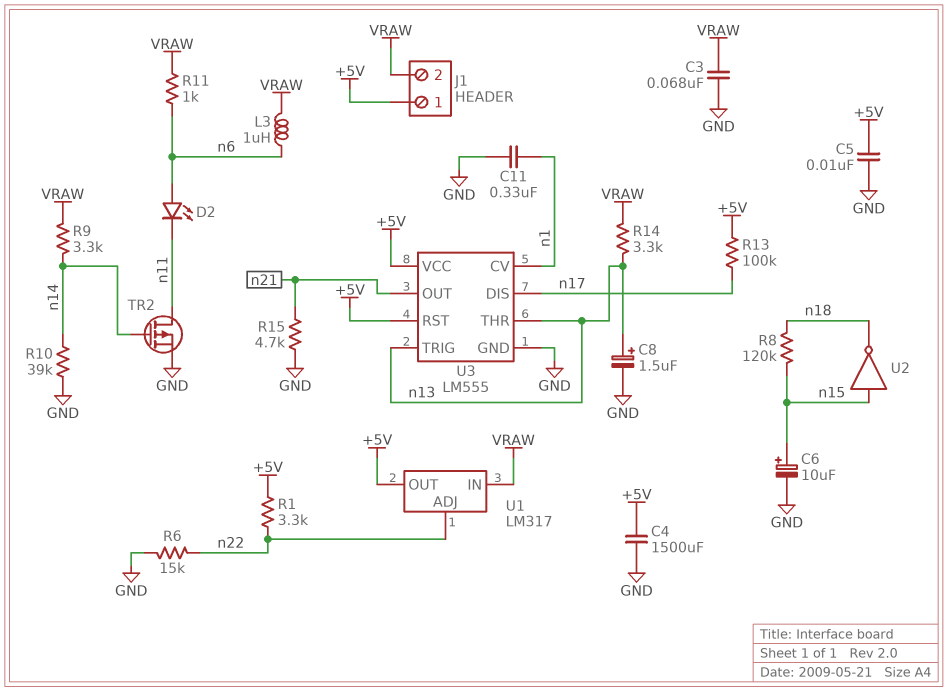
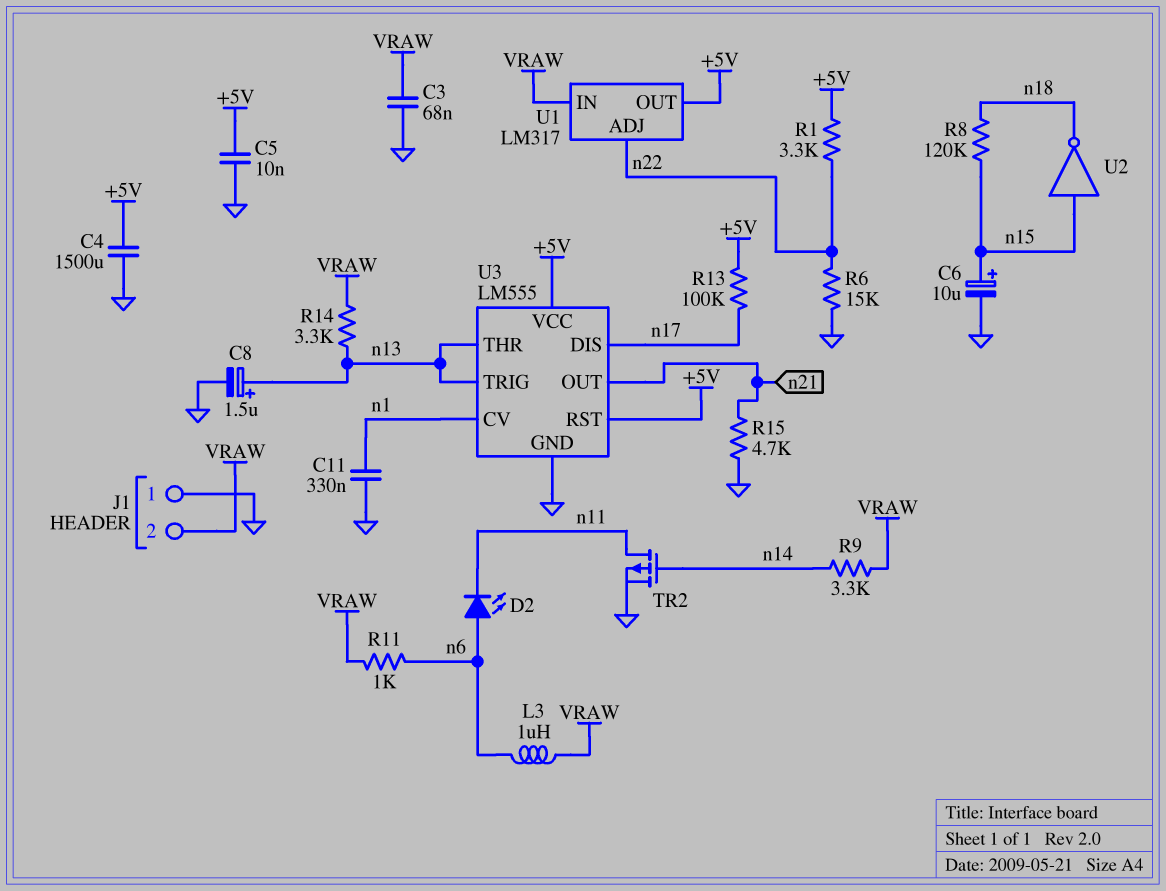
J1 pin 1: +5V -> GND
R10: 39k (GND, n14) -> none

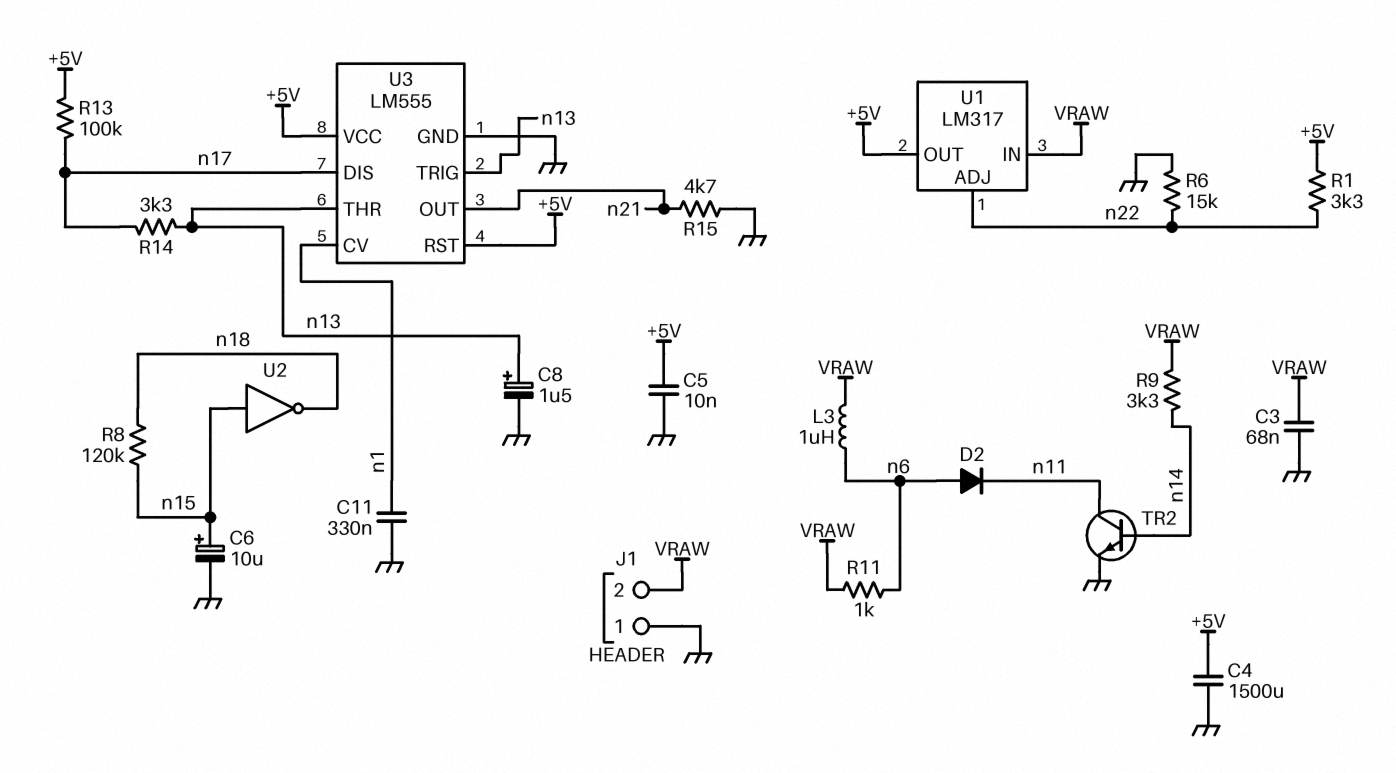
D2: LED (A n6, K n11) -> diode (A n6, K n11)
R14: 3.3k (VRAW, n13) -> 3.3k (n13, n17)
TR2: PMOS (G n14, D n11, S GND) -> NPN (B n14, C n11, E GND)

